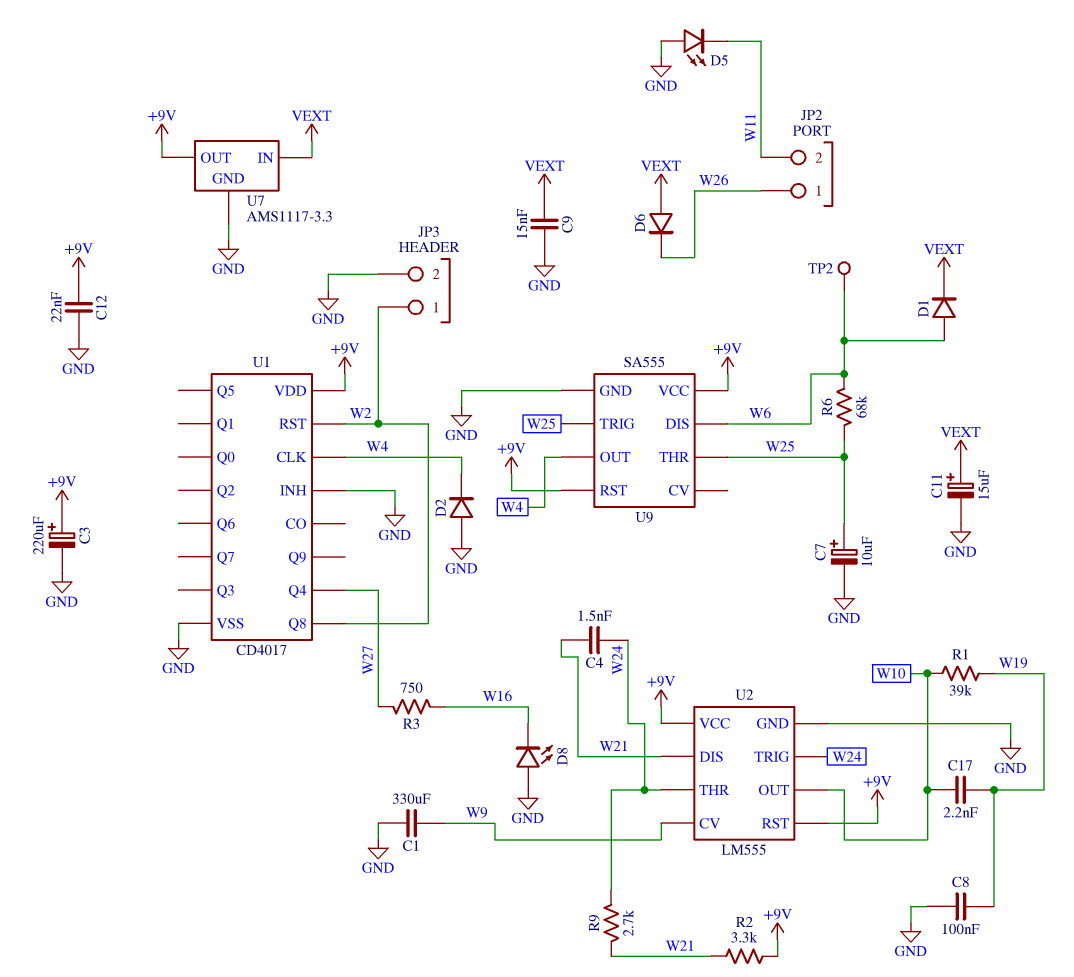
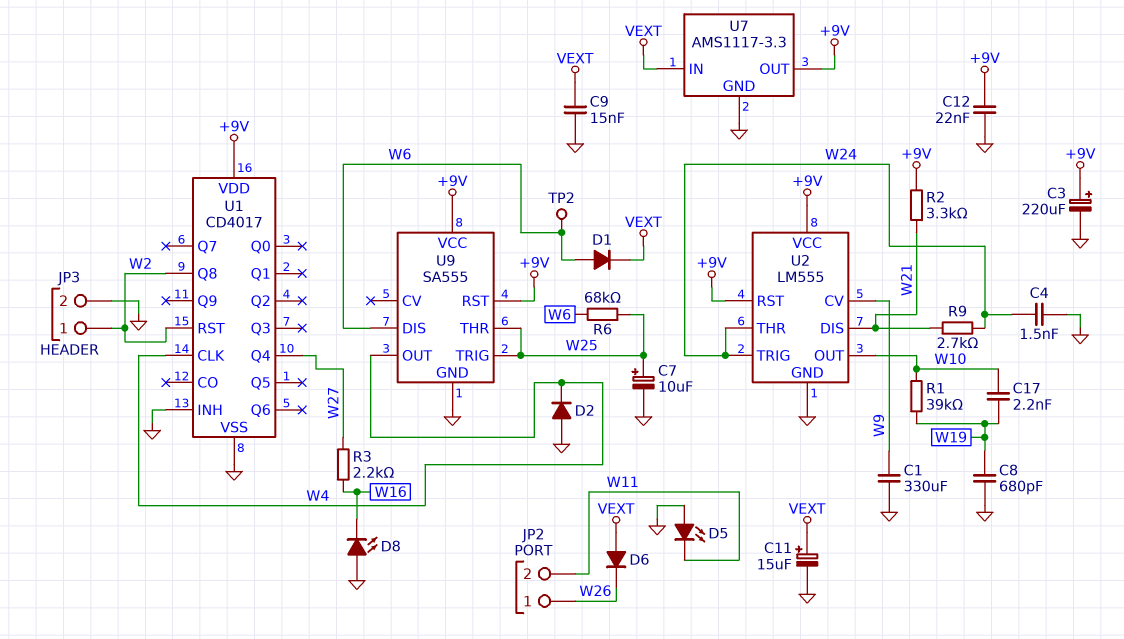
C4: 1.5nF (W21, W24) -> 1.5nF (GND, W24)
C8: 100nF (GND, W19) -> 680pF (GND, W19)
R3: 750 (W16, W27) -> 2.2k (W16, W27)

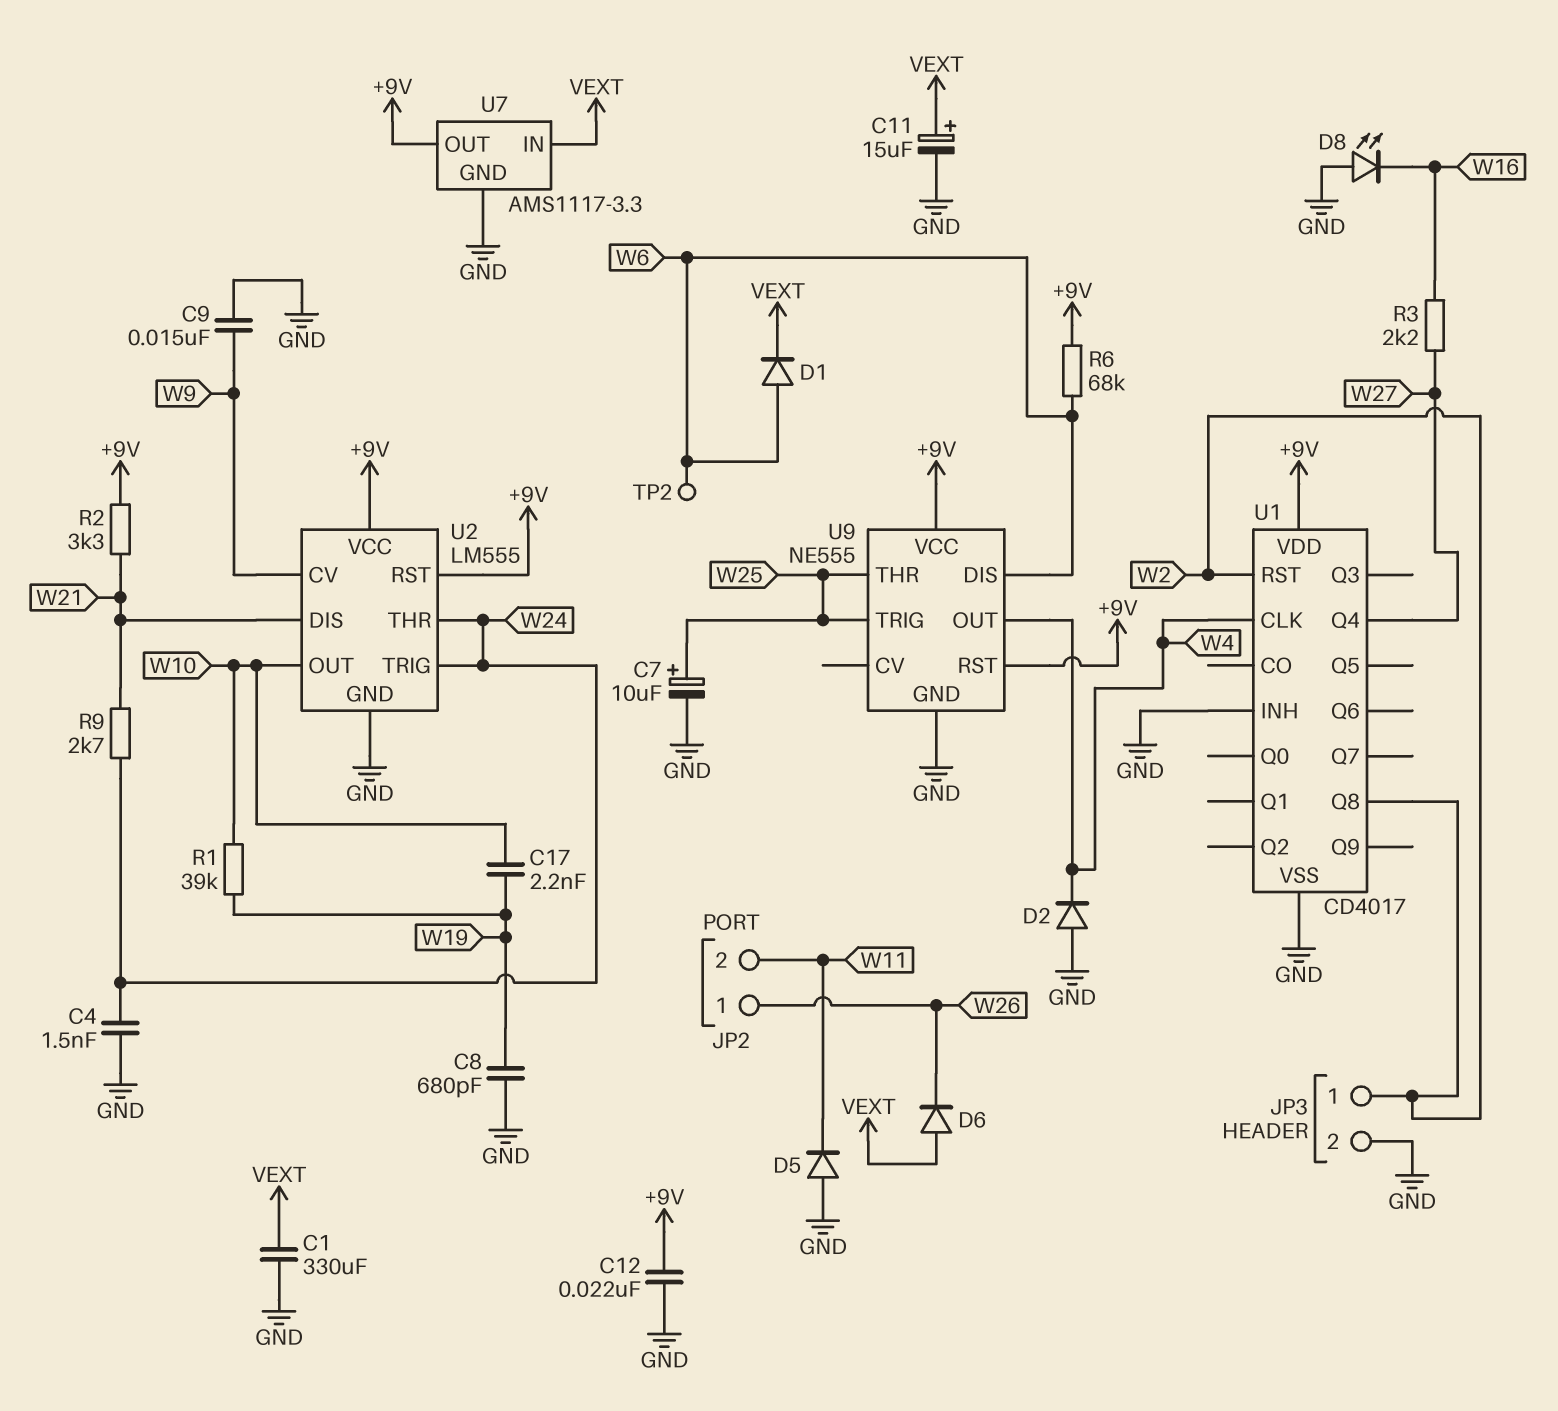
C1: 330uF (GND, W9) -> 330uF (GND, VEXT)
C3: 220uF (plus +9V, minus GND) -> none
C9: 15nF (GND, VEXT) -> 15nF (GND, W9)
D5: LED (A GND, K W11) -> diode (A GND, K W11)
R6: 68k (W6, W25) -> 68k (+9V, W6)
U9: SA555 -> NE555

